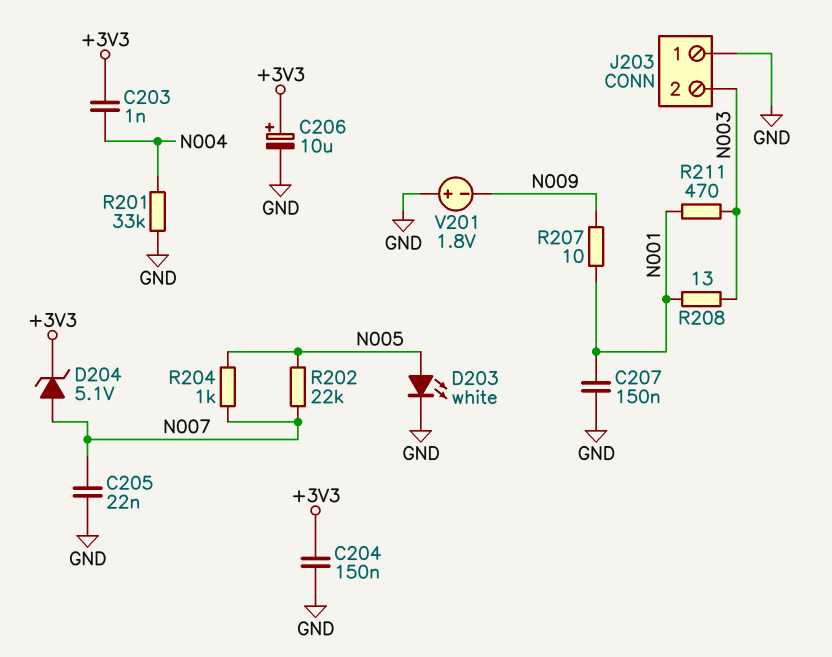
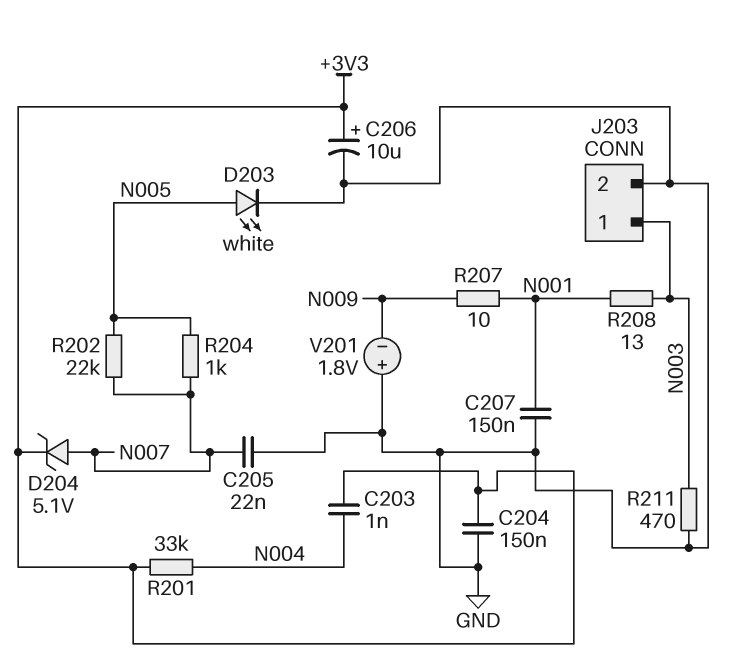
J203 pin 1: GND -> N003
J203 pin 2: N003 -> GND
R201: 33k (GND, N004) -> 33k (+3V3, N004)
R211: 470 (N001, N003) -> 470 (GND, N003)

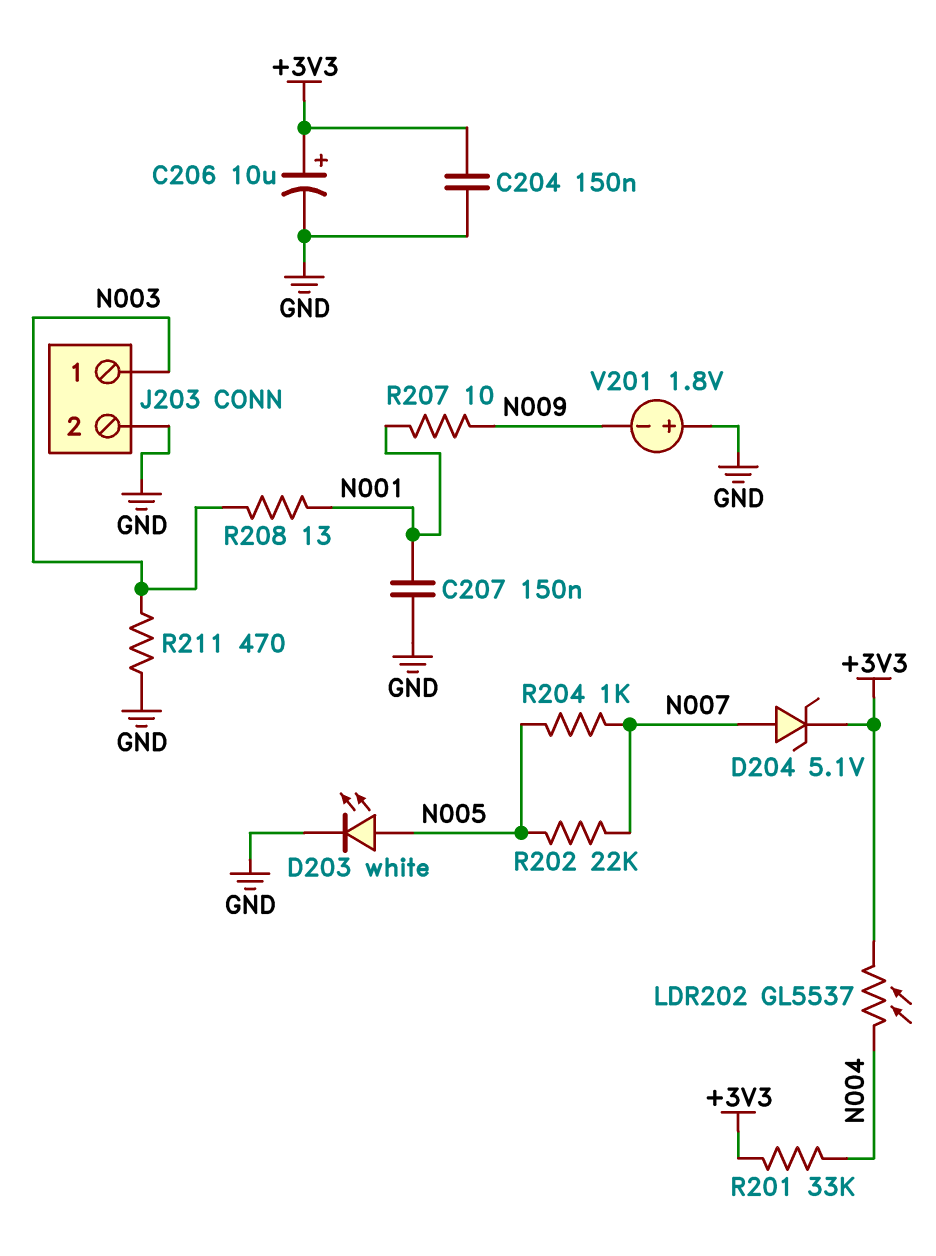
C203: 1nF (+3V3, N004) -> none
C205: 22nF (GND, N007) -> none
LDR202: none -> GL5537 (+3V3, N004)

